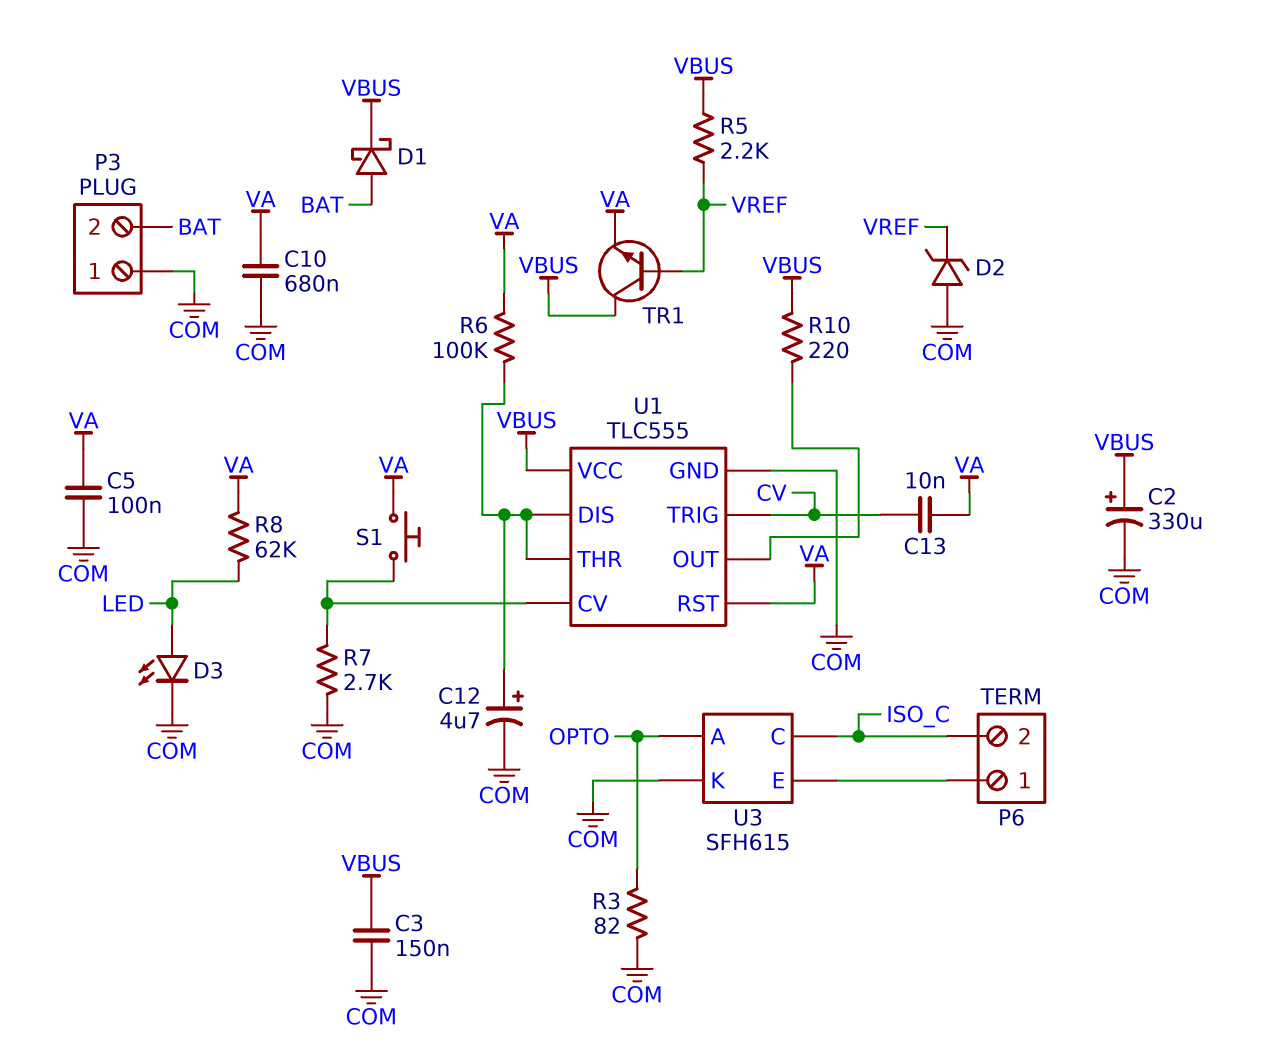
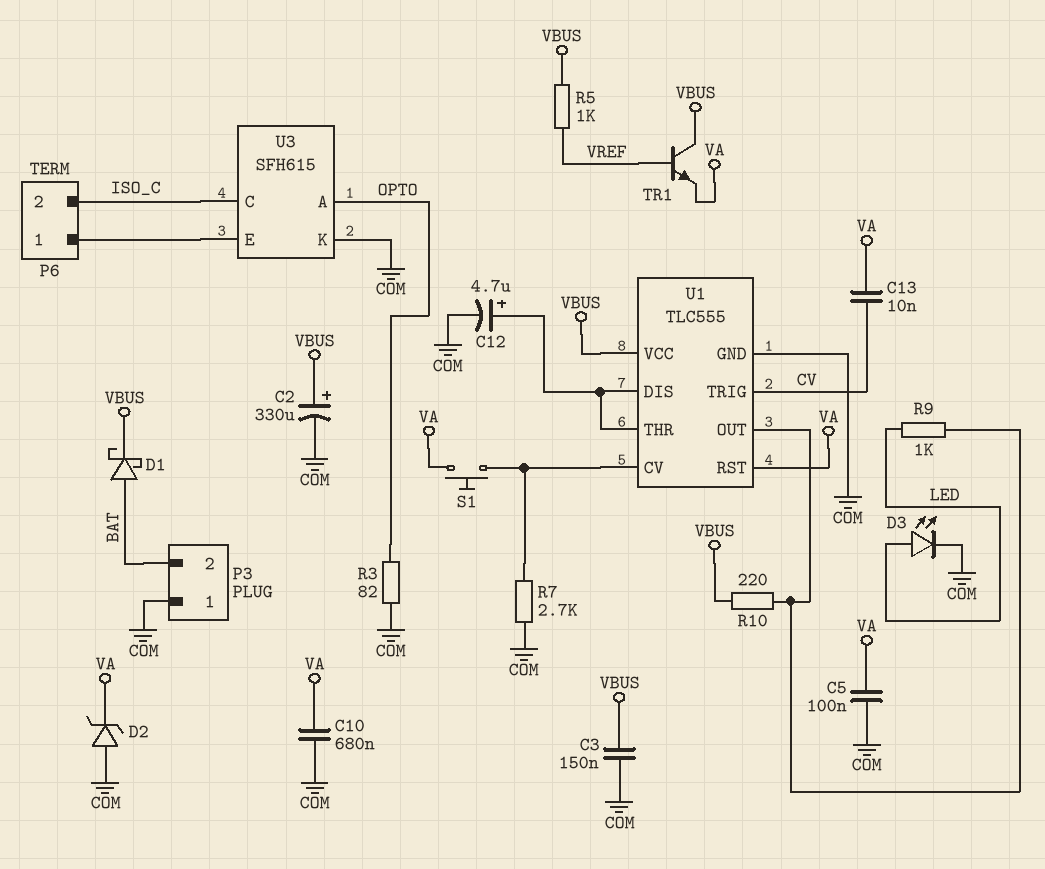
D2: zener (A COM, K VREF) -> zener (A COM, K VA)
R5: 2.2k (VBUS, VREF) -> 1k (VBUS, VREF)
R6: 100k (U1/DIS, VA) -> none
R8: 62k (LED, VA) -> none
R9: none -> 1k (LED, U1/OUT)

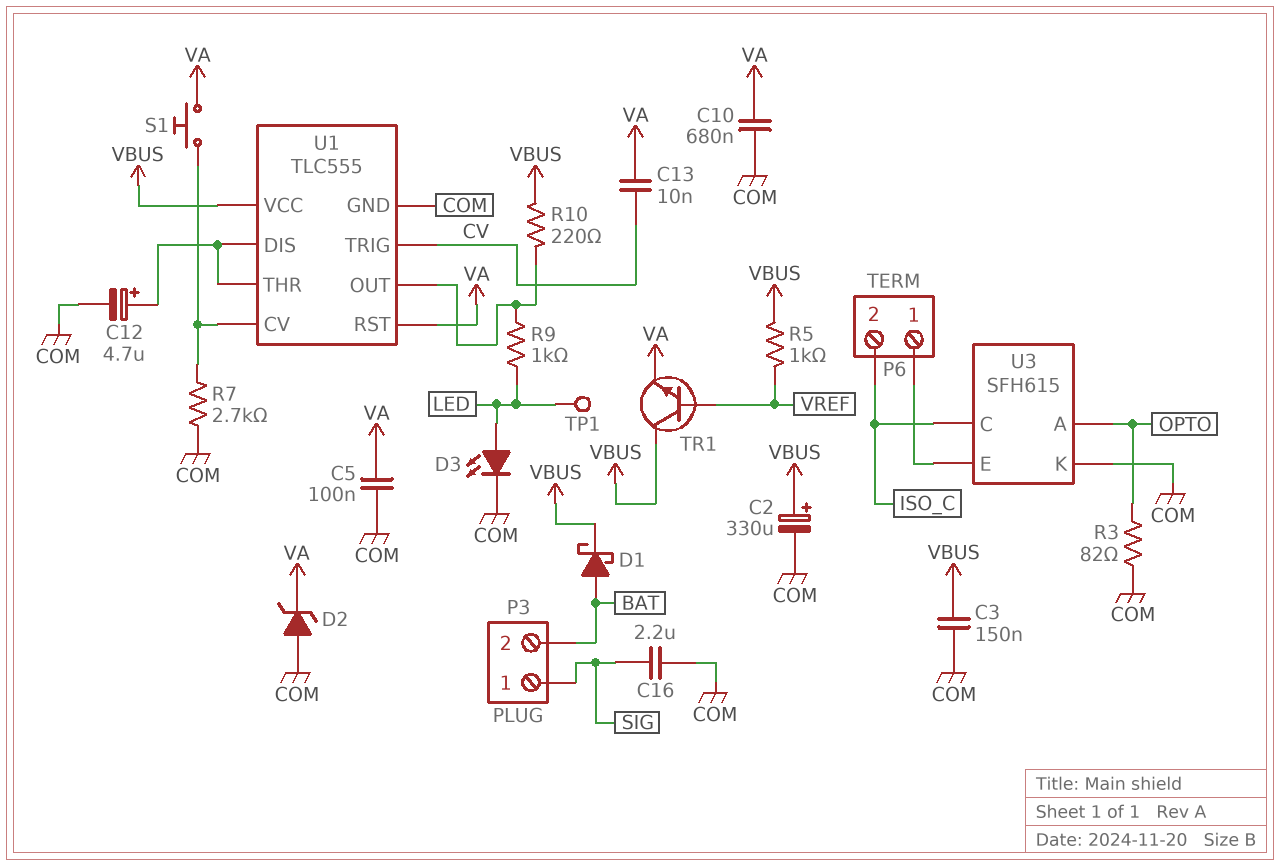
C16: none -> 2.2uF (COM, SIG)
P3 pin 1: COM -> SIG
TP1: none -> test point (LED)

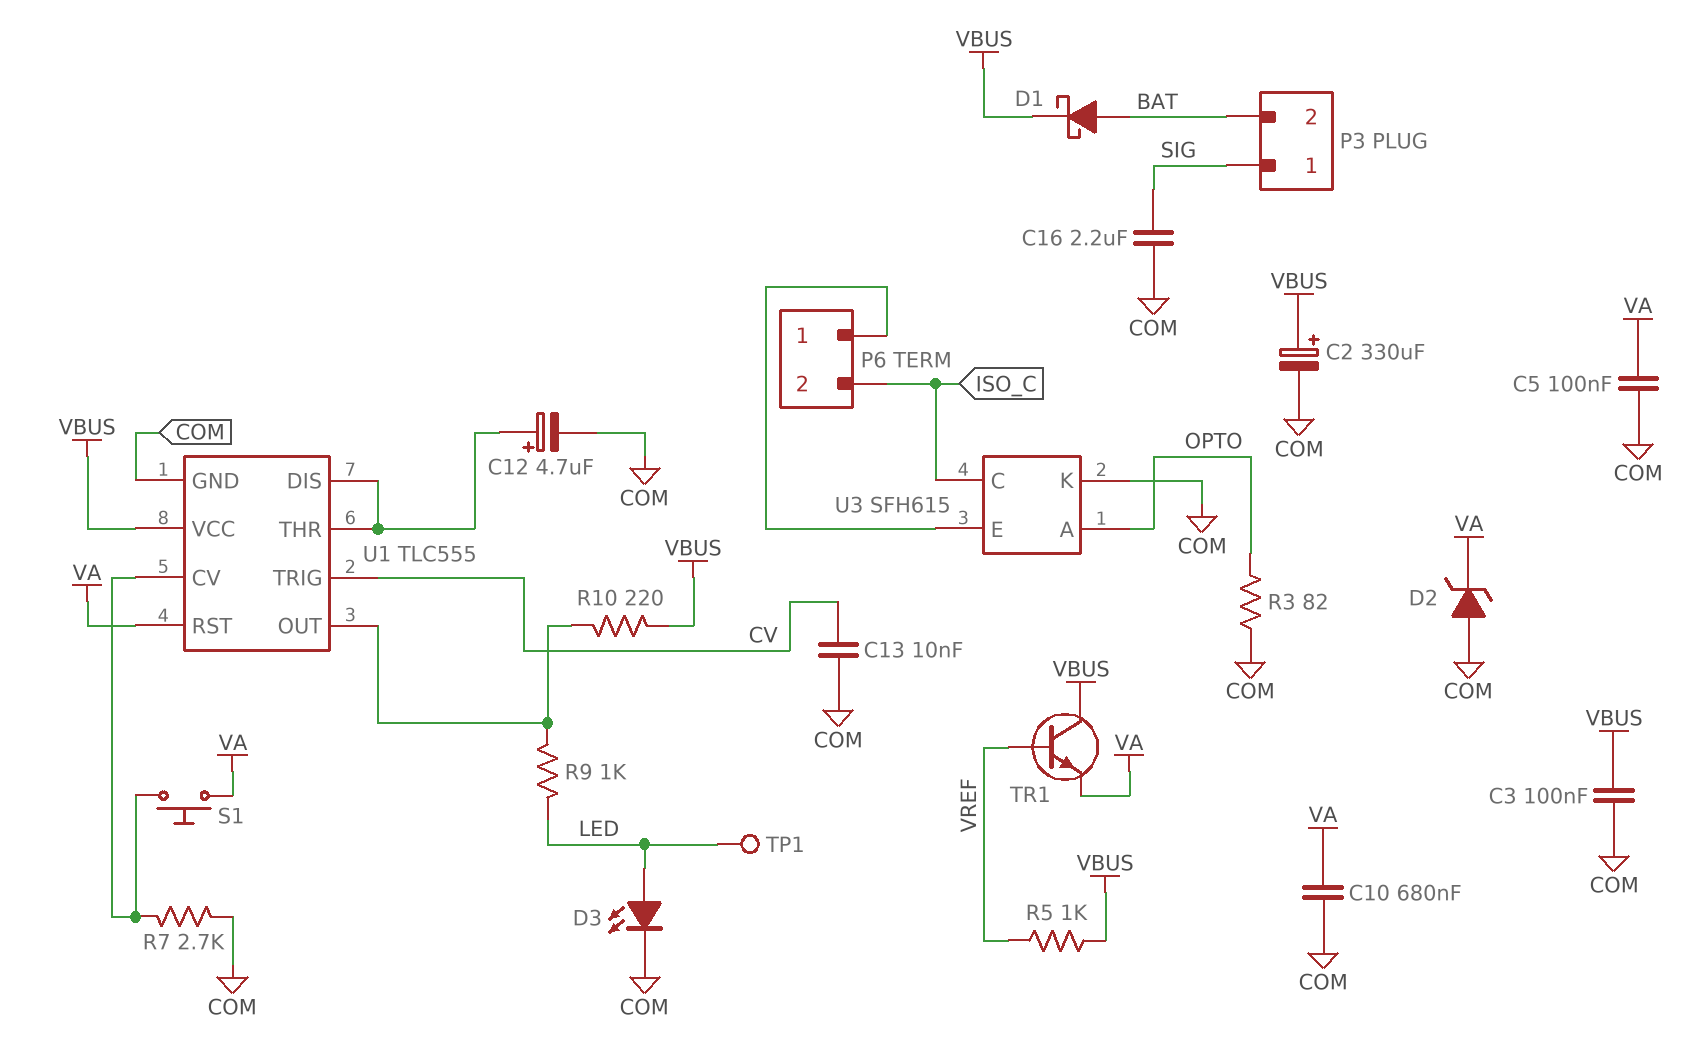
C3: 150nF (COM, VBUS) -> 100nF (COM, VBUS)
C13: 10nF (CV, VA) -> 10nF (COM, CV)

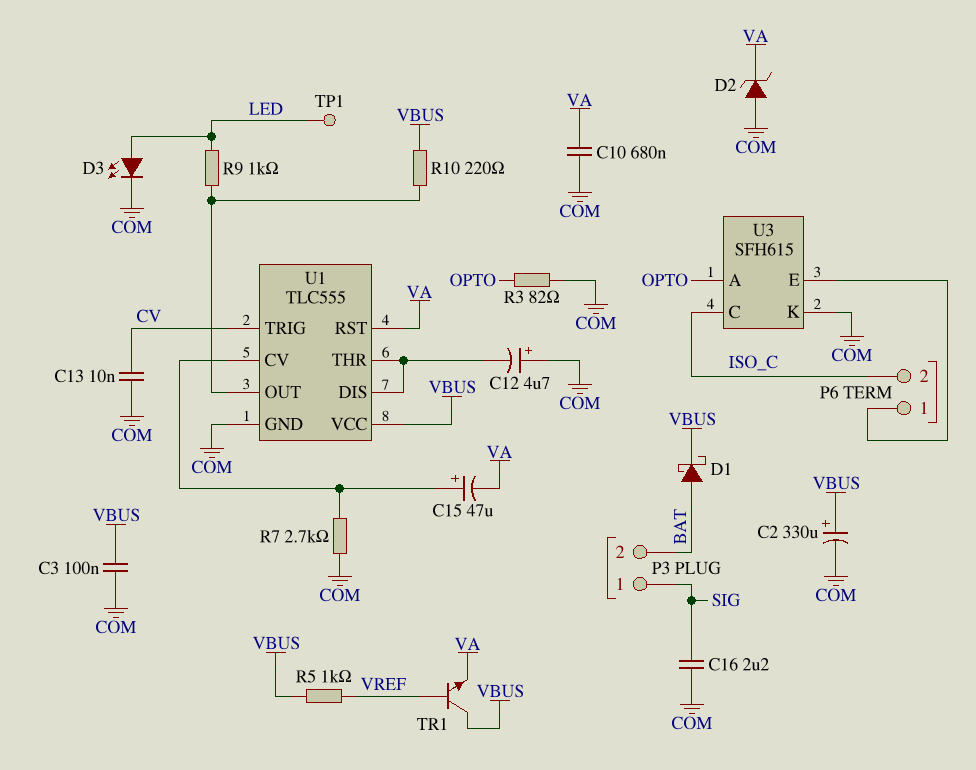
C5: 100nF (COM, VA) -> none
C12: 4.7uF (plus U1/DIS, minus COM) -> 4.7uF (plus COM, minus U1/DIS)
C15: none -> 47uF (plus U1/CV, minus VA)
S1: button (U1/CV, VA) -> none

